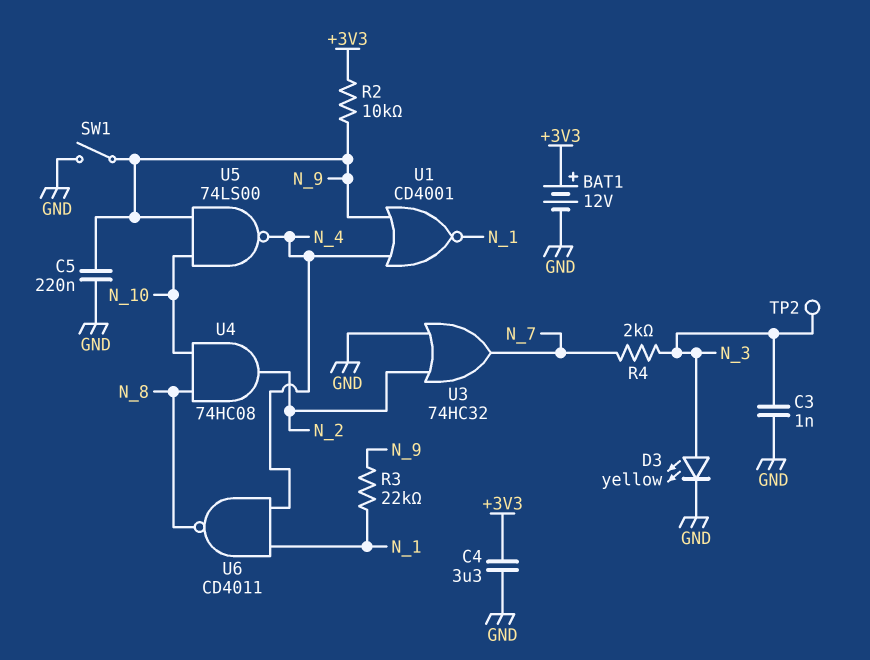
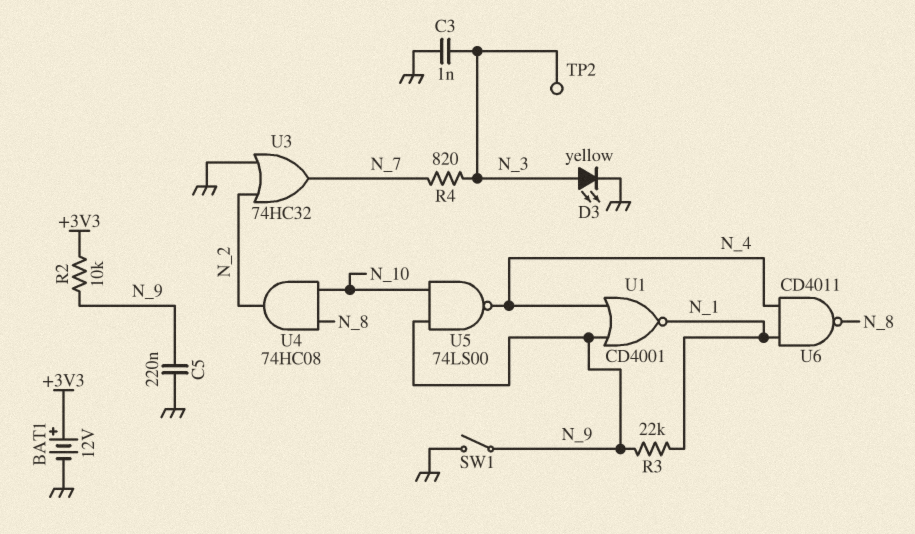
C4: 3.3uF (+3V3, GND) -> none
R4: 2k (N_3, N_7) -> 820 (N_3, N_7)

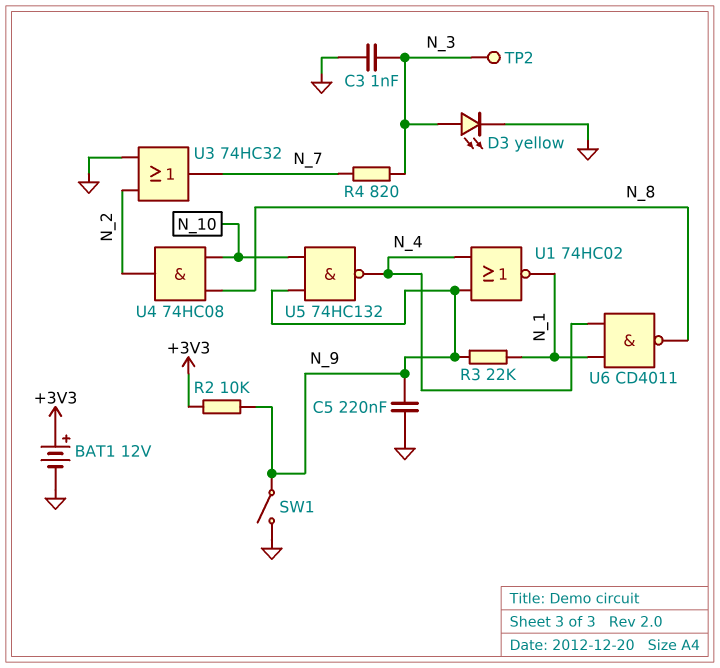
U1: NOR CD4001 (in N_4, in N_9, out N_1) -> NOR 74HC02 (in N_4, in N_9, out N_1)
U5: NAND 74LS00 (in N_9, in N_10, out N_4) -> NAND 74HC132 (in N_9, in N_10, out N_4)

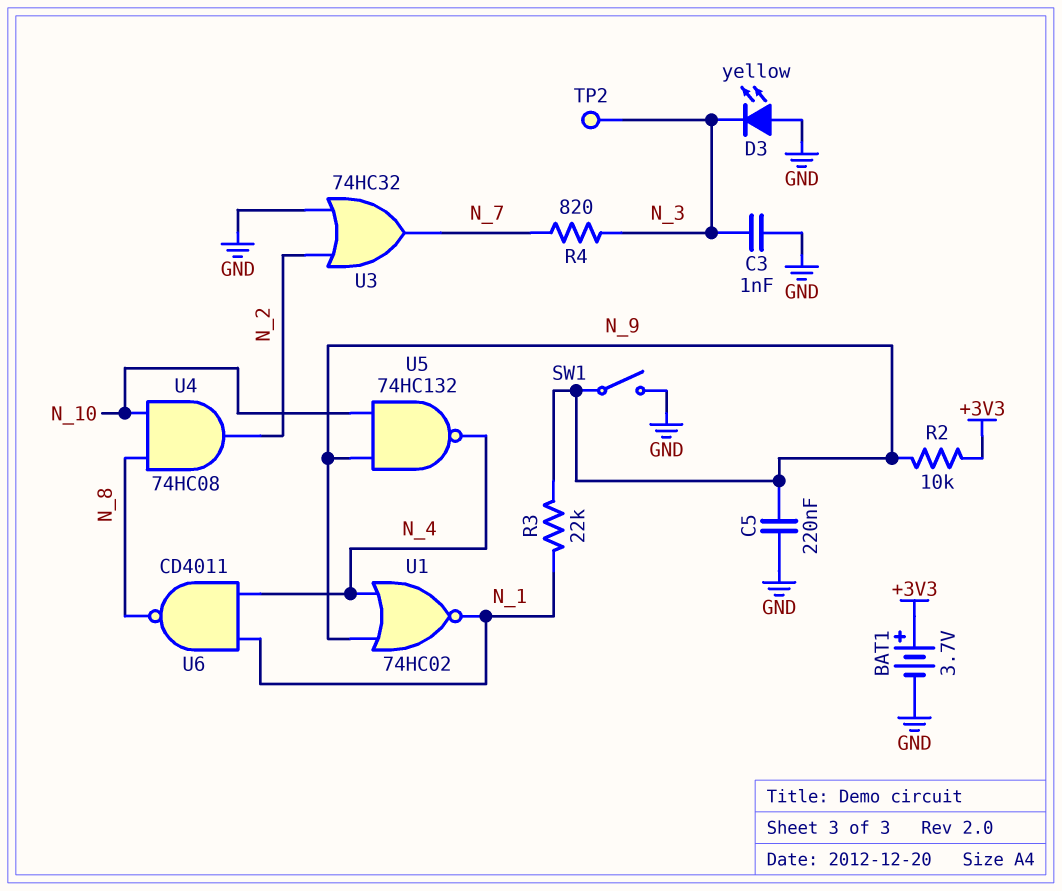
BAT1: 12V (plus +3V3, minus GND) -> 3.7V (plus +3V3, minus GND)
D3: LED yellow (A N_3, K GND) -> LED yellow (A GND, K N_3)

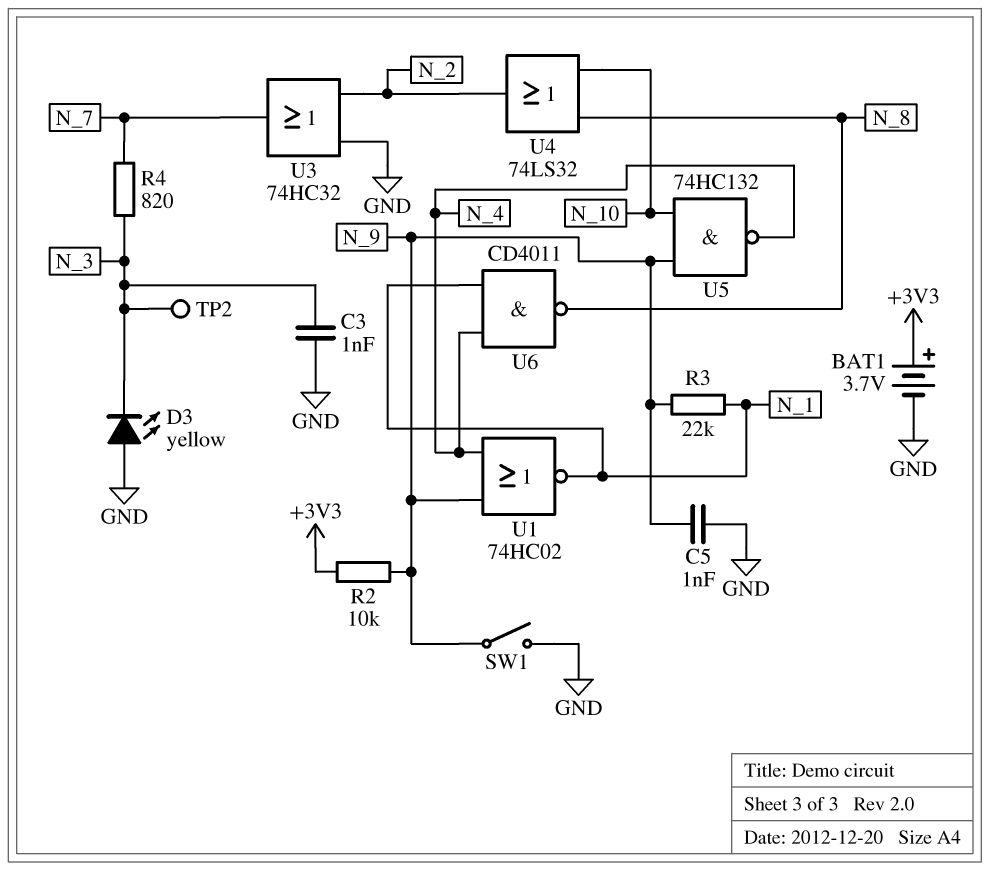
C5: 220nF (GND, N_9) -> 1nF (GND, N_9)
U4: AND 74HC08 (in N_8, in N_10, out N_2) -> OR 74LS32 (in N_8, in N_10, out N_2)

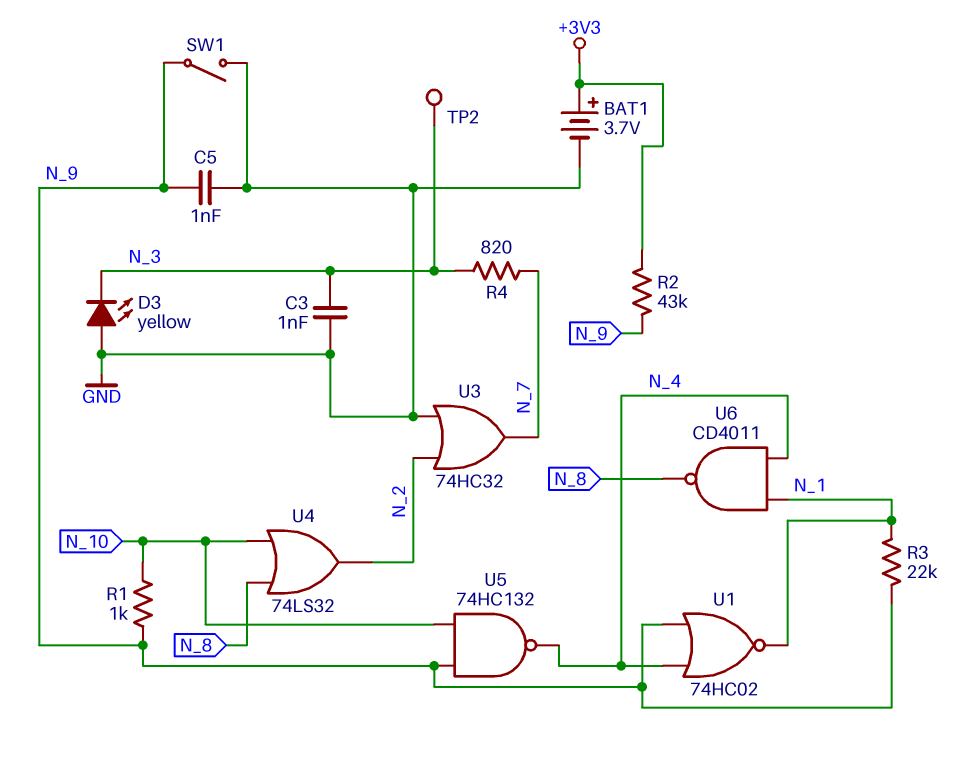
R1: none -> 1k (N_9, N_10)
R2: 10k (+3V3, N_9) -> 43k (+3V3, N_9)

